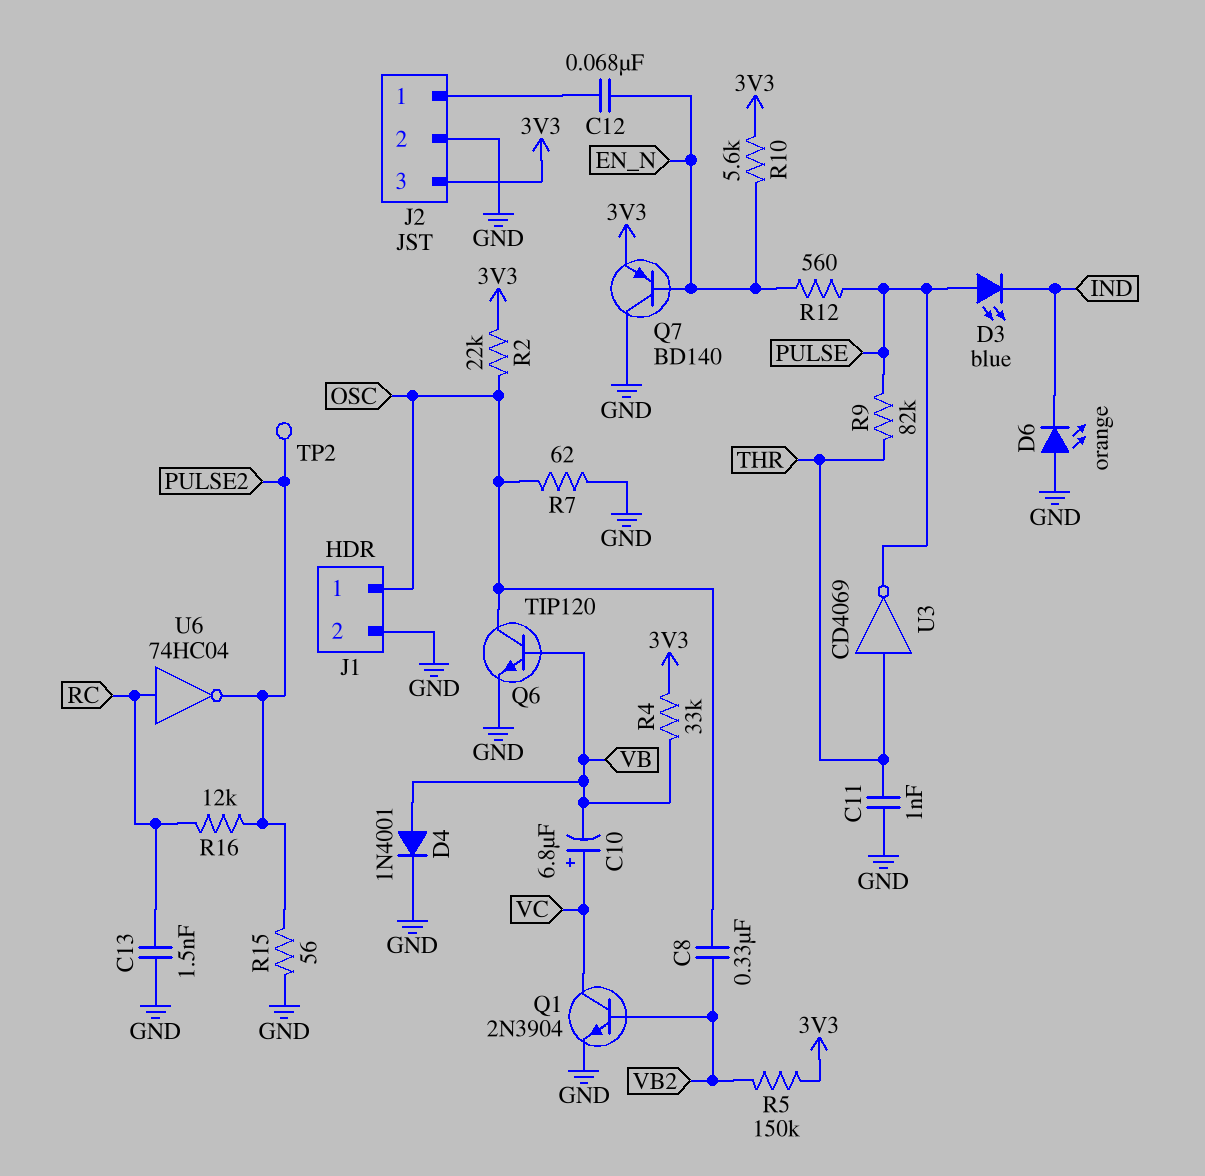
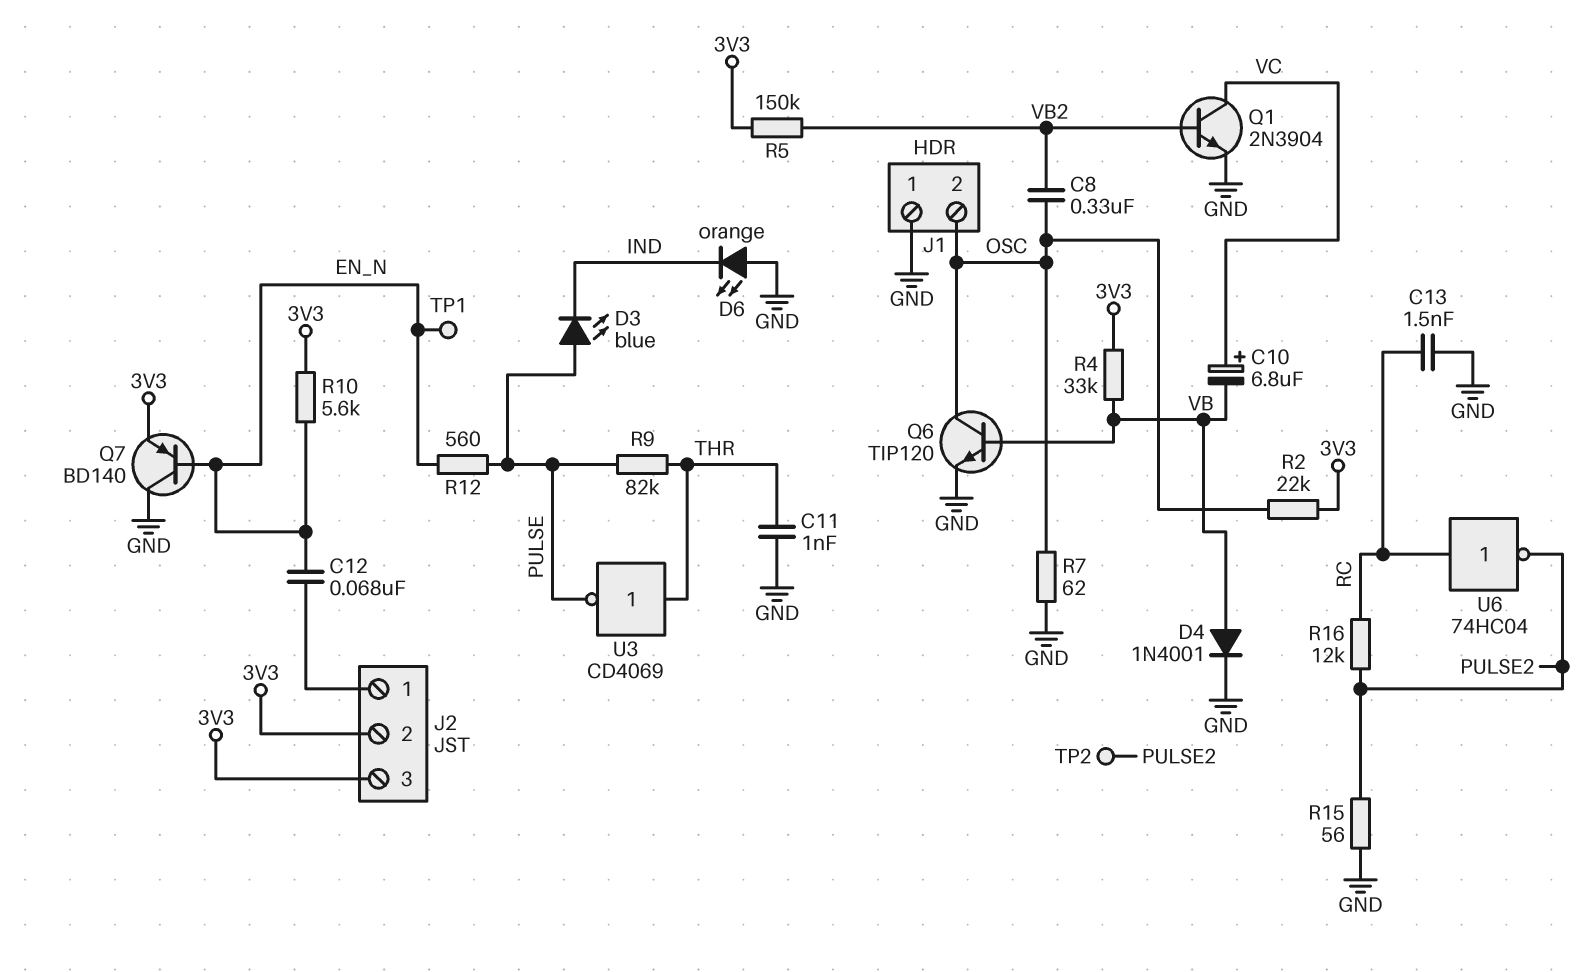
J1 pin 1: OSC -> GND
J1 pin 2: GND -> OSC
J2 pin 2: GND -> 3V3
TP1: none -> test point (EN_N)

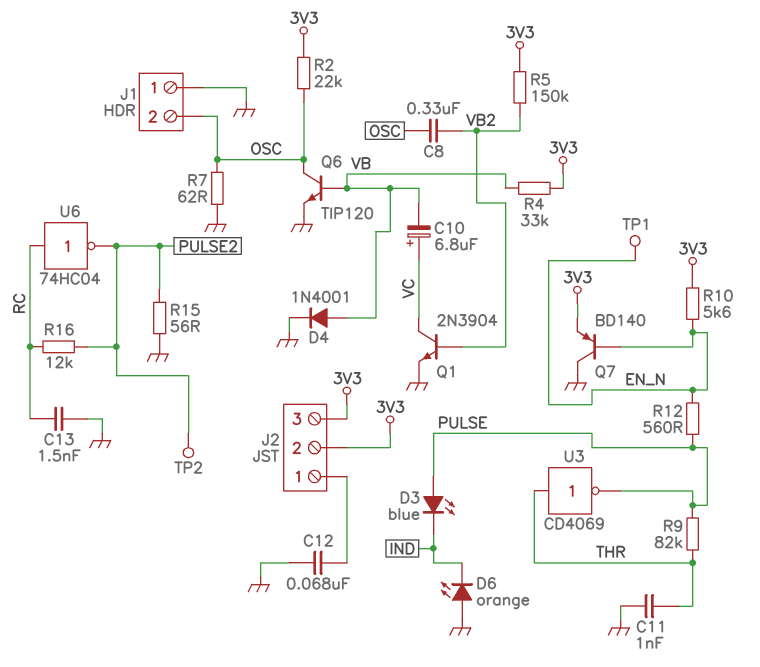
C12: 68nF (EN_N, J2/1) -> 68nF (GND, J2/1)

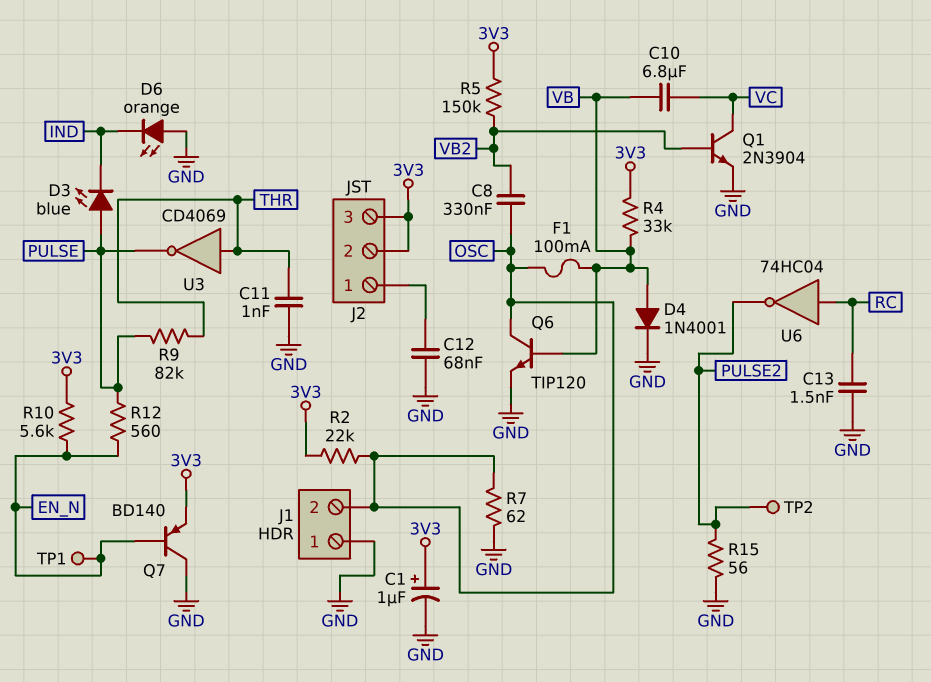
C1: none -> 1uF (plus 3V3, minus GND)
C10: 6.8uF (plus VC, minus VB) -> 6.8uF (VB, VC)
F1: none -> 100mA (OSC, VB)
R16: 12k (PULSE2, RC) -> none

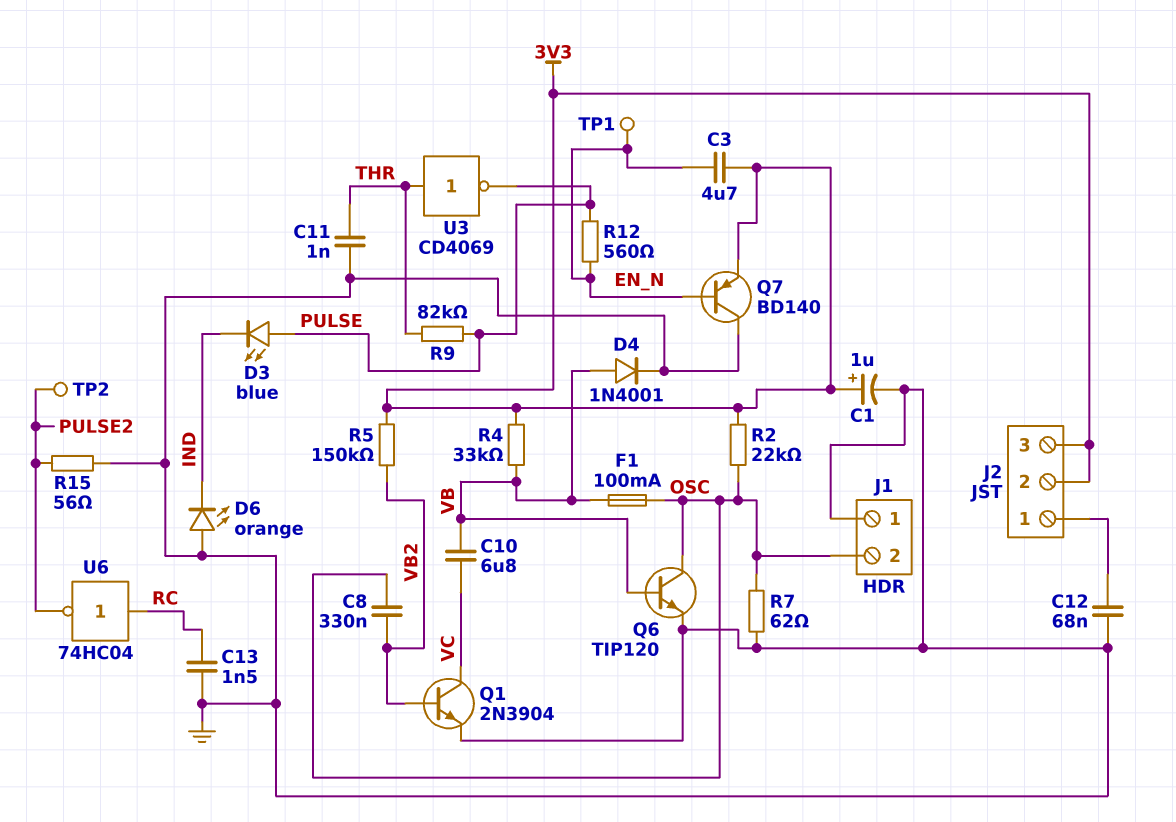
C3: none -> 4.7uF (3V3, EN_N)
R10: 5.6k (3V3, EN_N) -> none

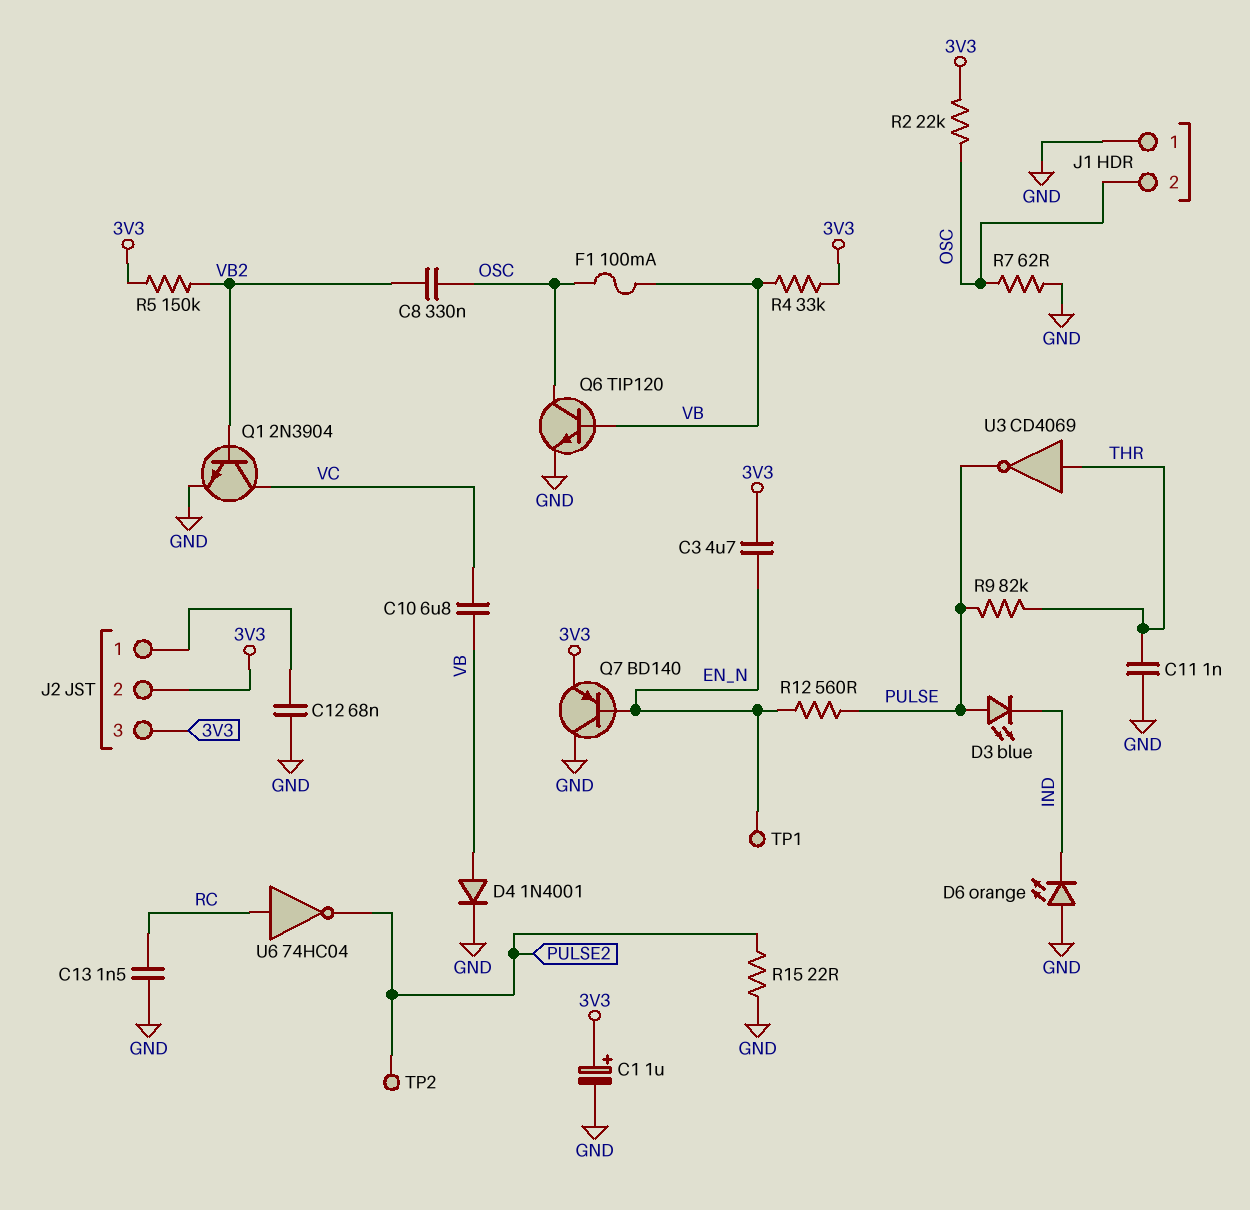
R15: 56 (GND, PULSE2) -> 22 (GND, PULSE2)

